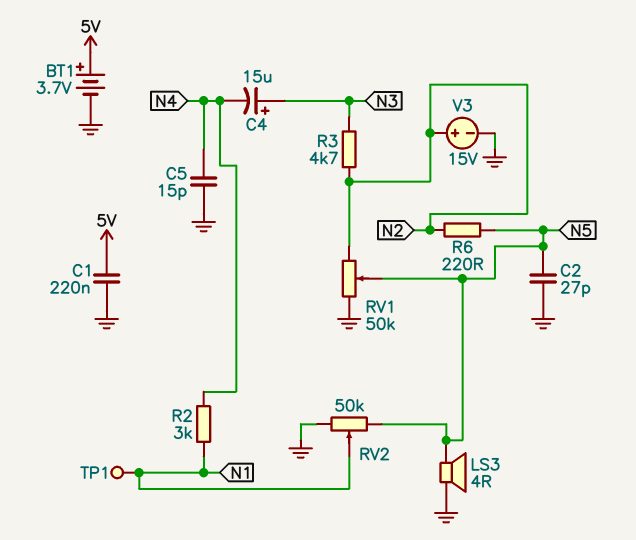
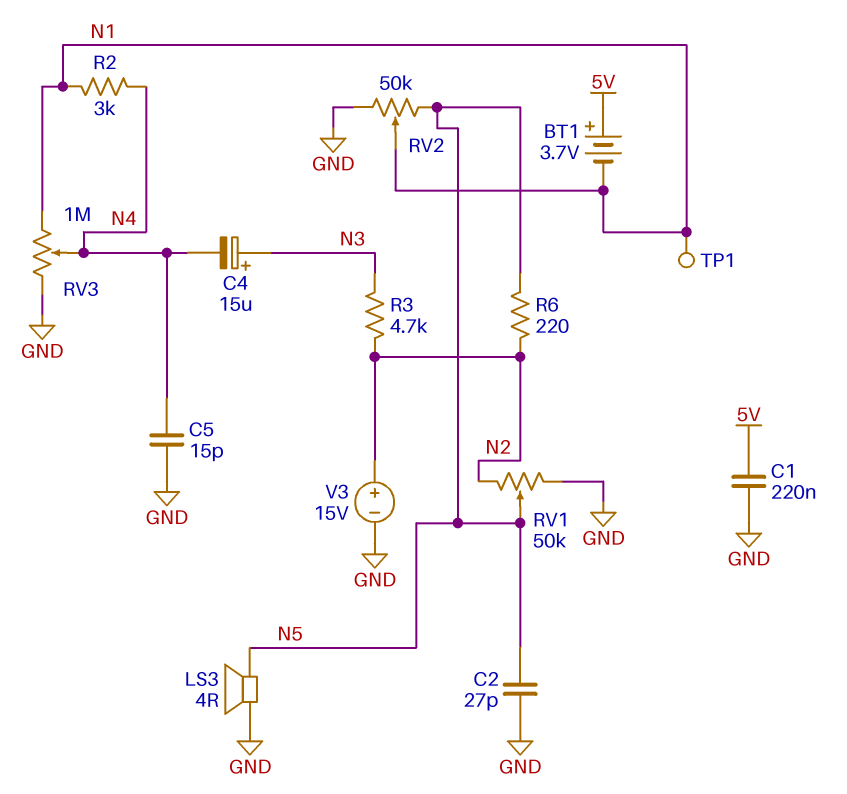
BT1: 3.7V (plus 5V, minus GND) -> 3.7V (plus 5V, minus N1)
RV3: none -> 1M (GND, N1, wiper N4)

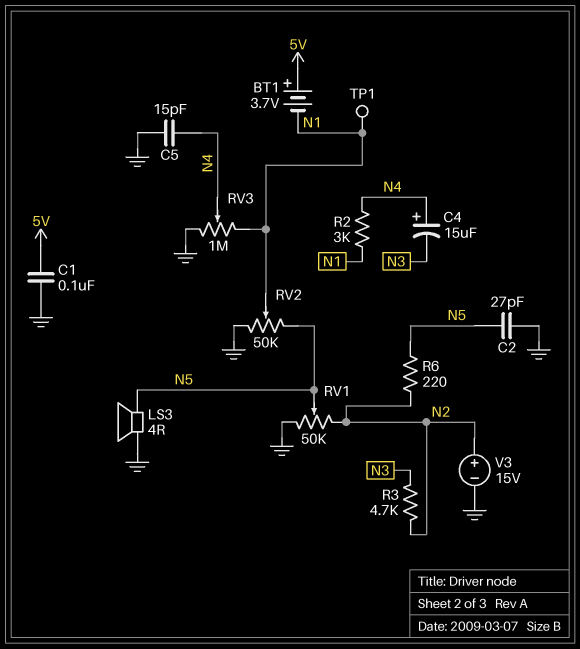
C1: 220nF (5V, GND) -> 100nF (5V, GND)
C4: 15uF (plus N3, minus N4) -> 15uF (plus N4, minus N3)

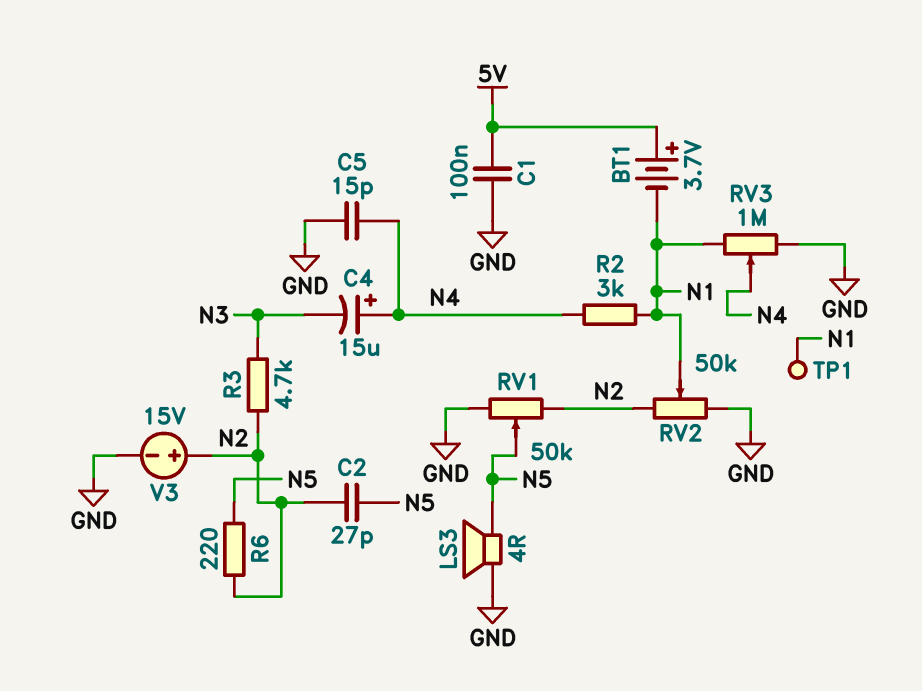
C2: 27pF (GND, N5) -> 27pF (N2, N5)
RV2: 50k (GND, N5, wiper N1) -> 50k (GND, N2, wiper N1)

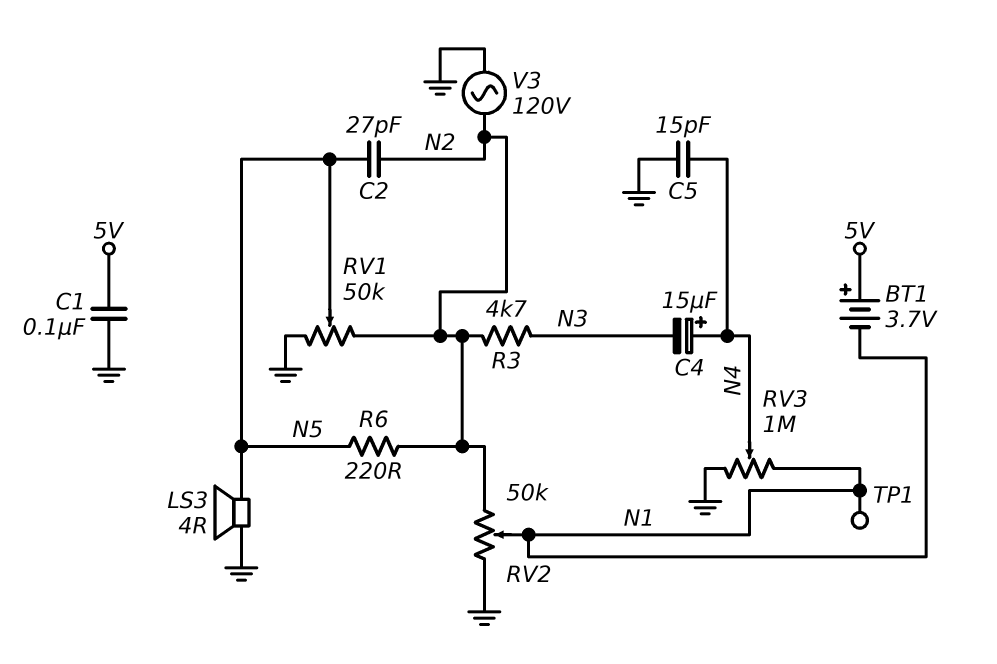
R2: 3k (N1, N4) -> none
V3: 15V (plus N2, minus GND) -> AC 120V (GND, N2)

